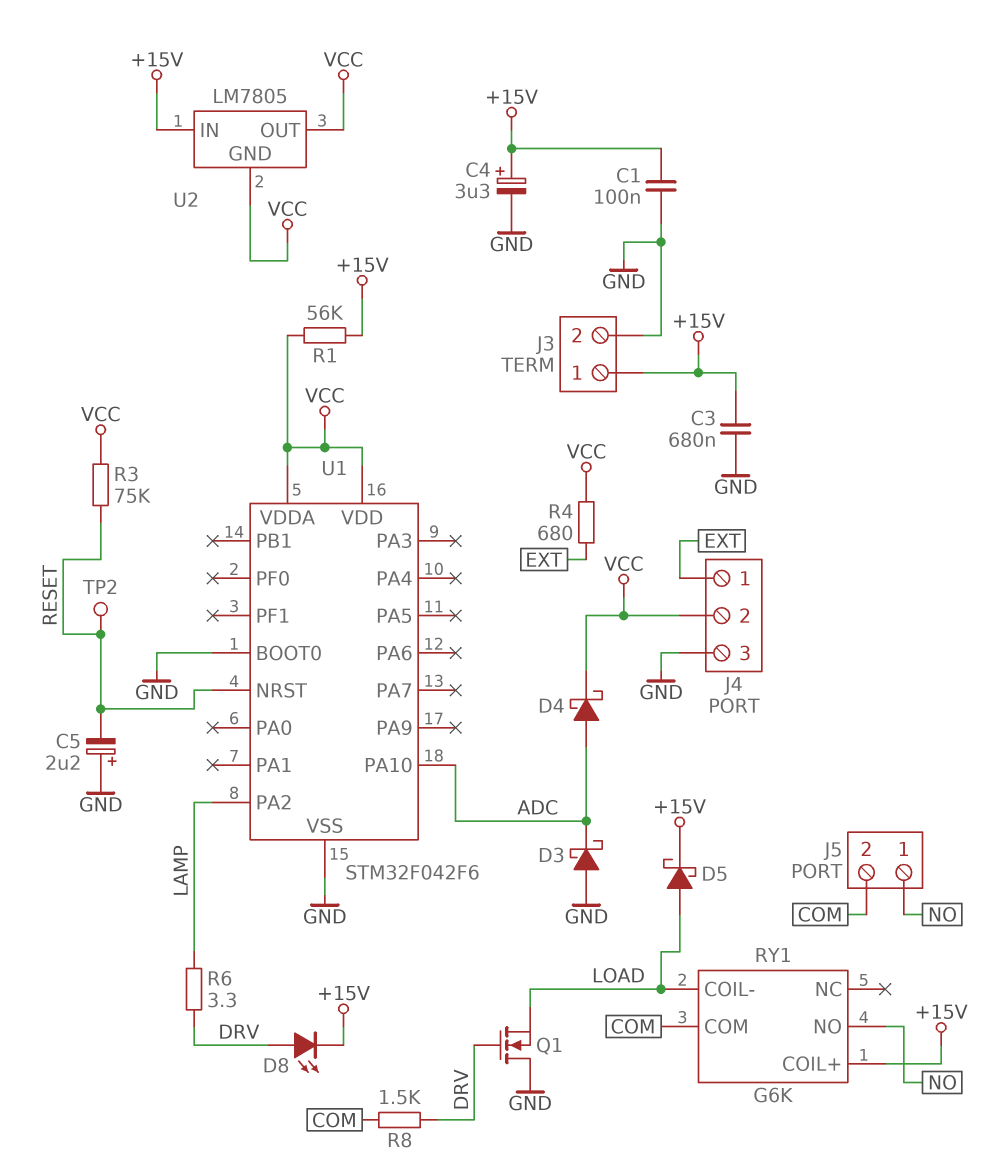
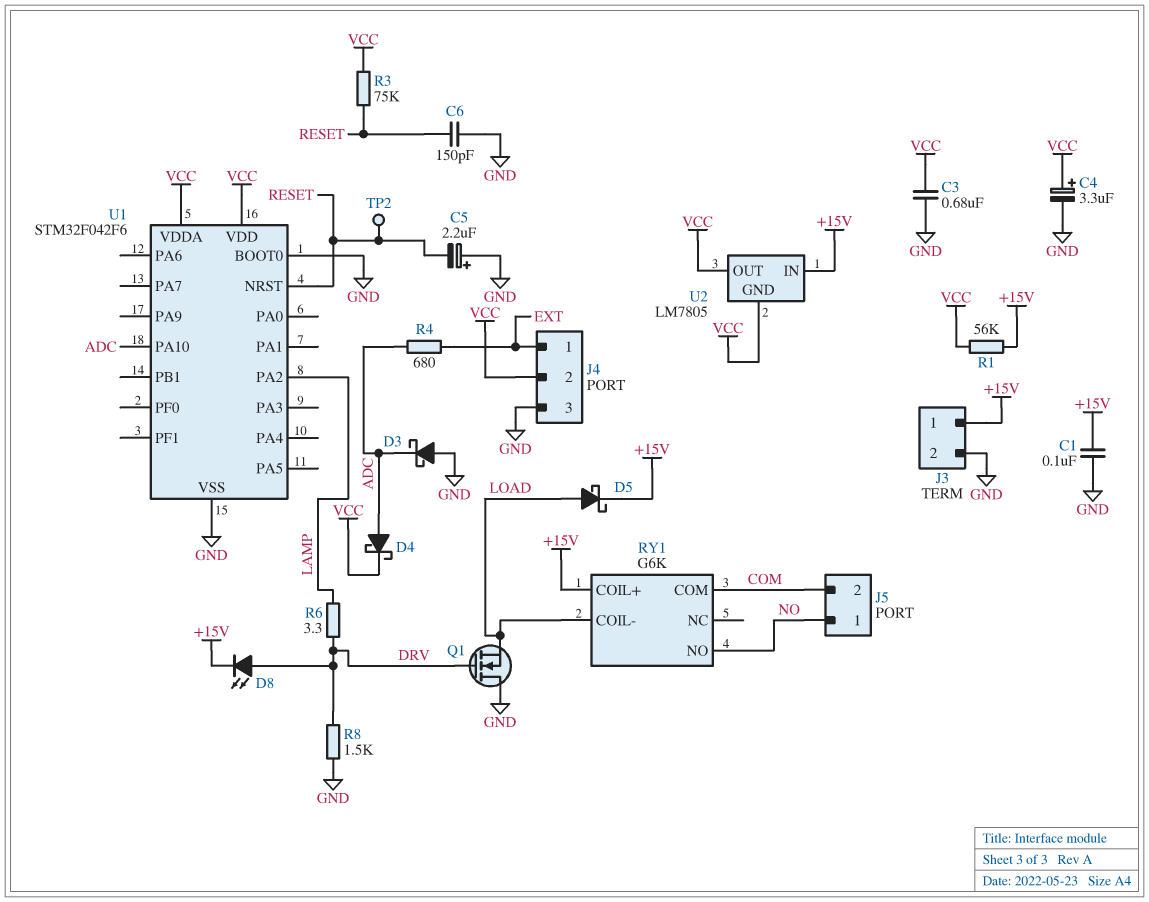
C3: 680nF (+15V, GND) -> 680nF (GND, VCC)
C4: 3.3uF (plus +15V, minus GND) -> 3.3uF (plus VCC, minus GND)
C6: none -> 150pF (GND, RESET)
R4: 680 (EXT, VCC) -> 680 (ADC, EXT)
R8: 1.5k (COM, DRV) -> 1.5k (DRV, GND)

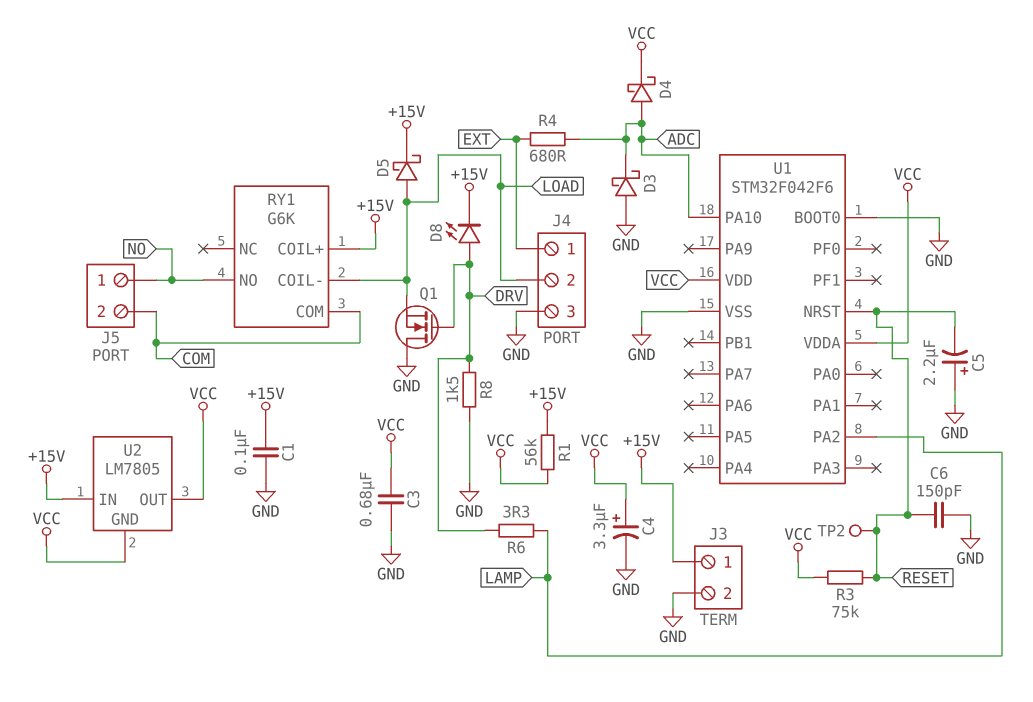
J4 pin 2: VCC -> LOAD

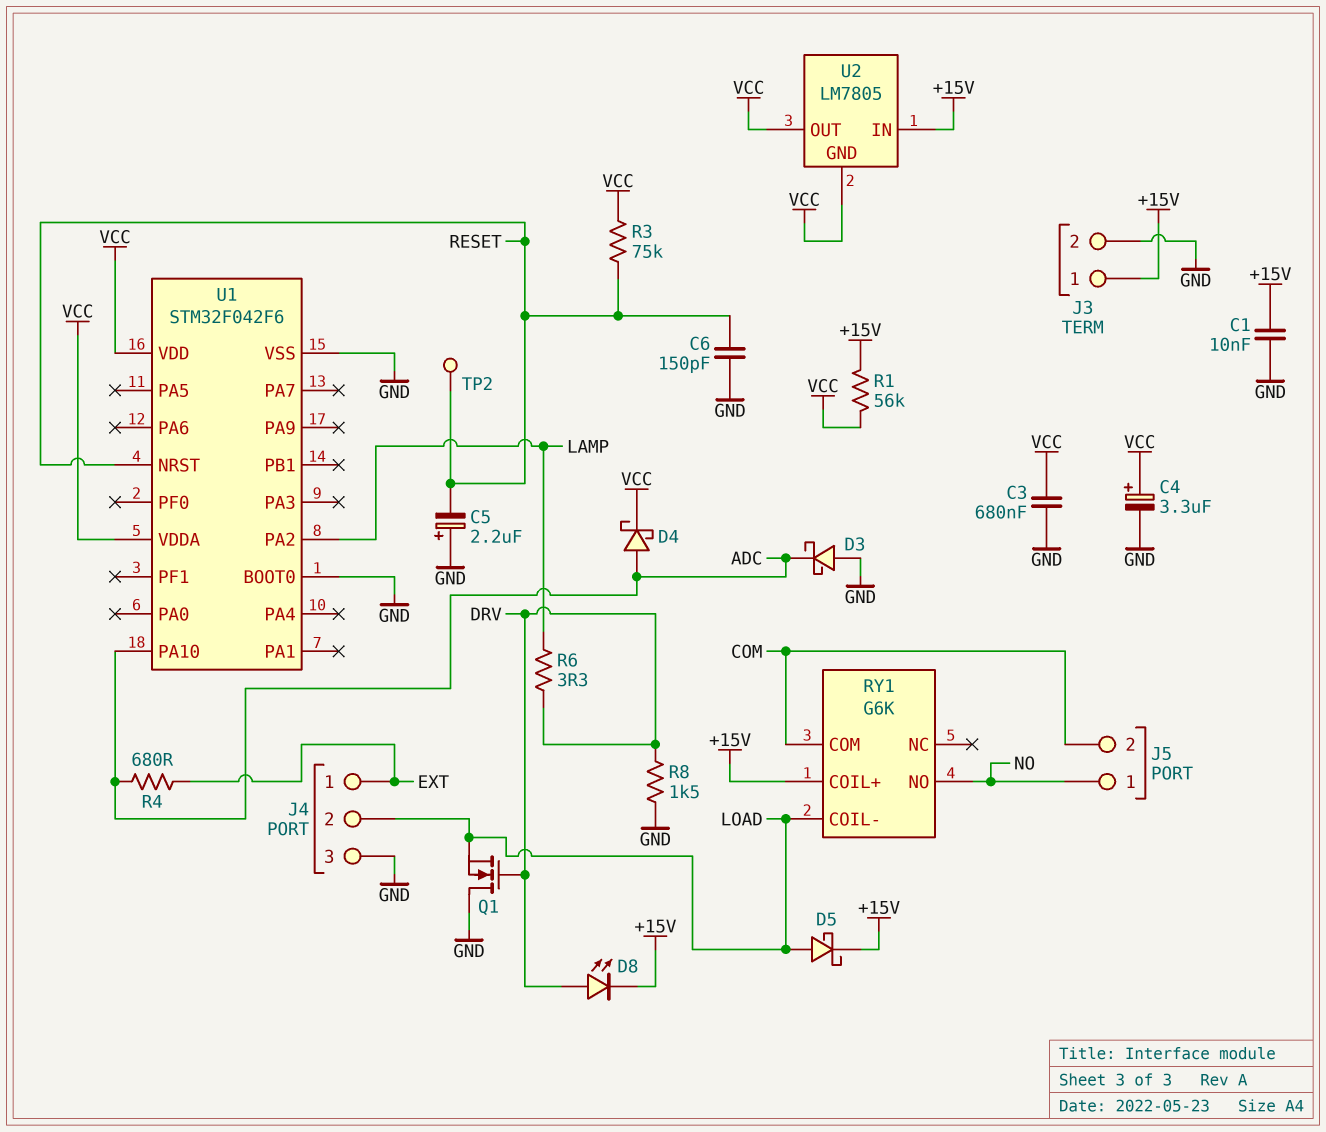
C1: 100nF (+15V, GND) -> 10nF (+15V, GND)

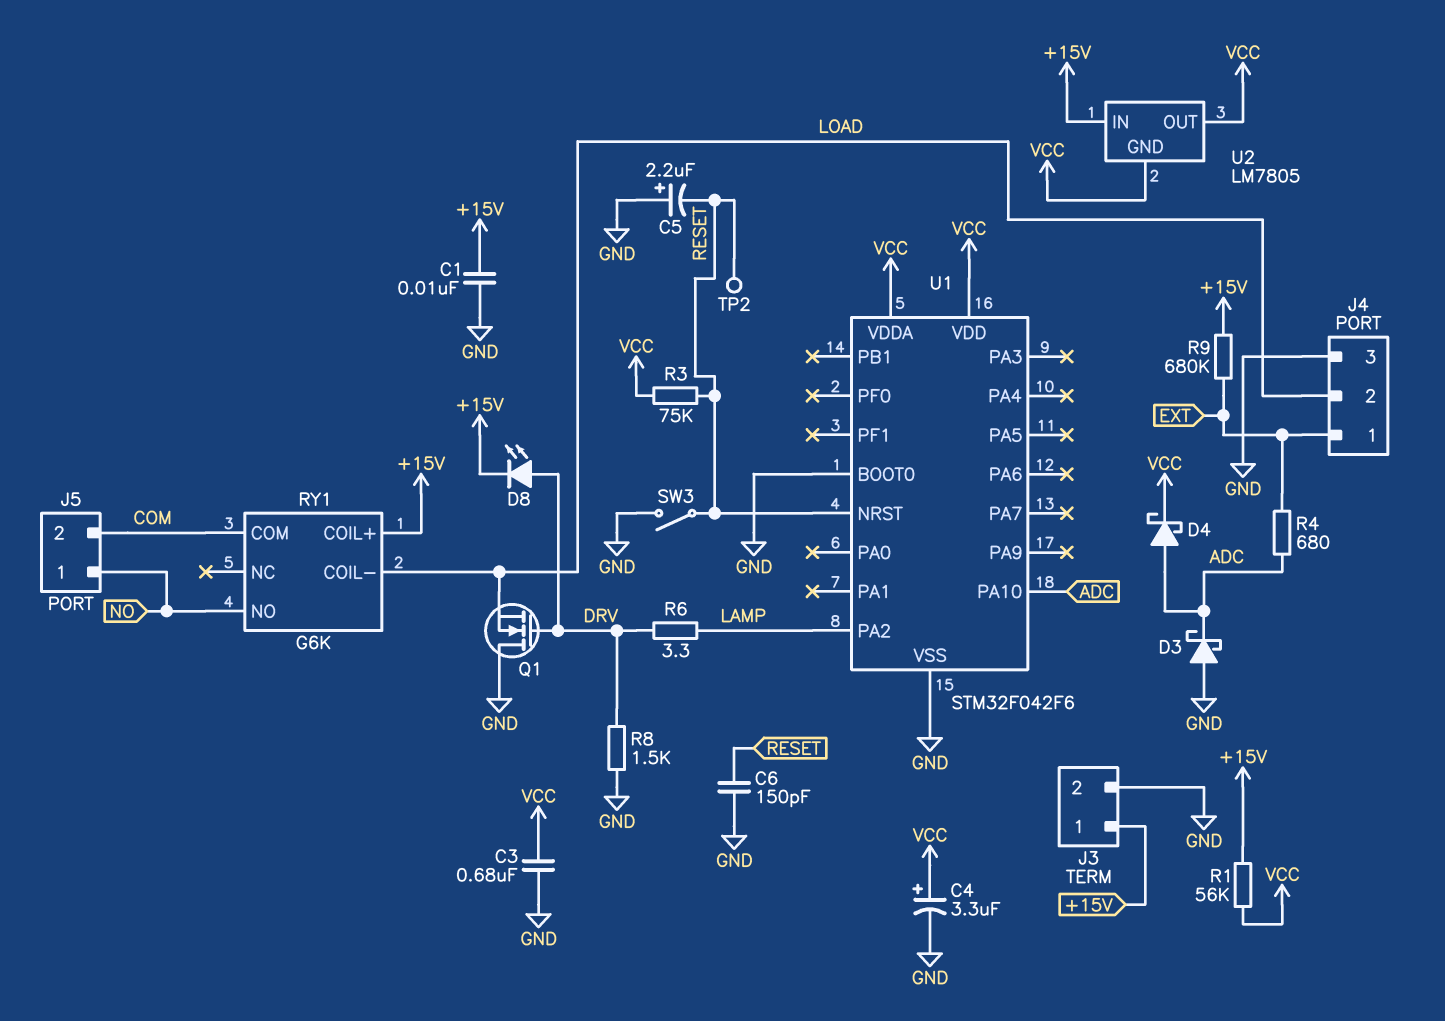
D5: schottky (A LOAD, K +15V) -> none
R9: none -> 680k (+15V, EXT)
SW3: none -> switch (GND, RESET)

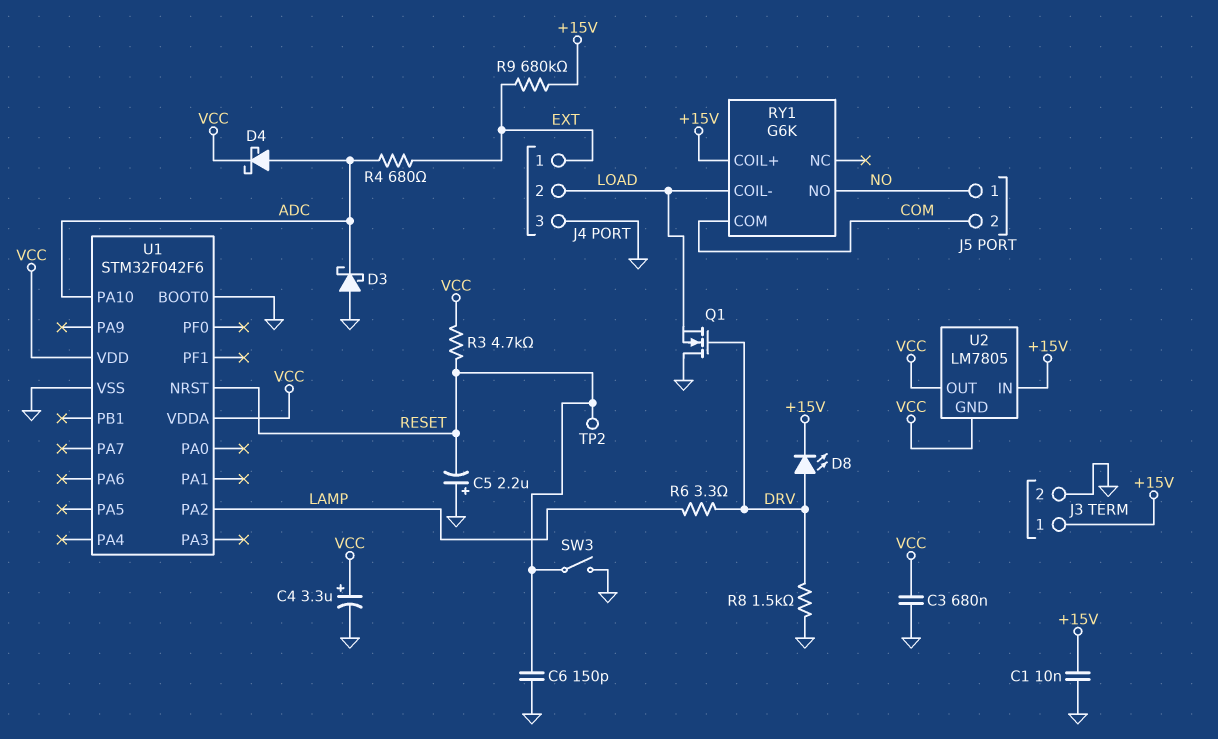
R1: 56k (+15V, VCC) -> none
R3: 75k (RESET, VCC) -> 4.7k (RESET, VCC)

